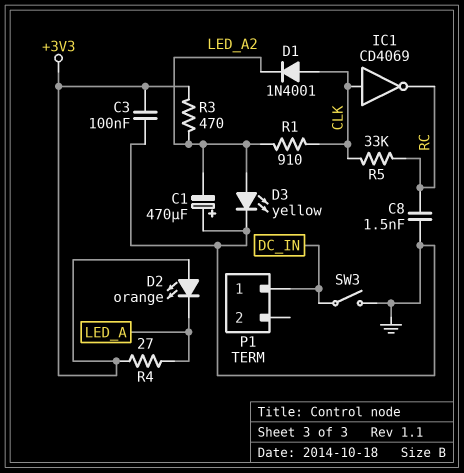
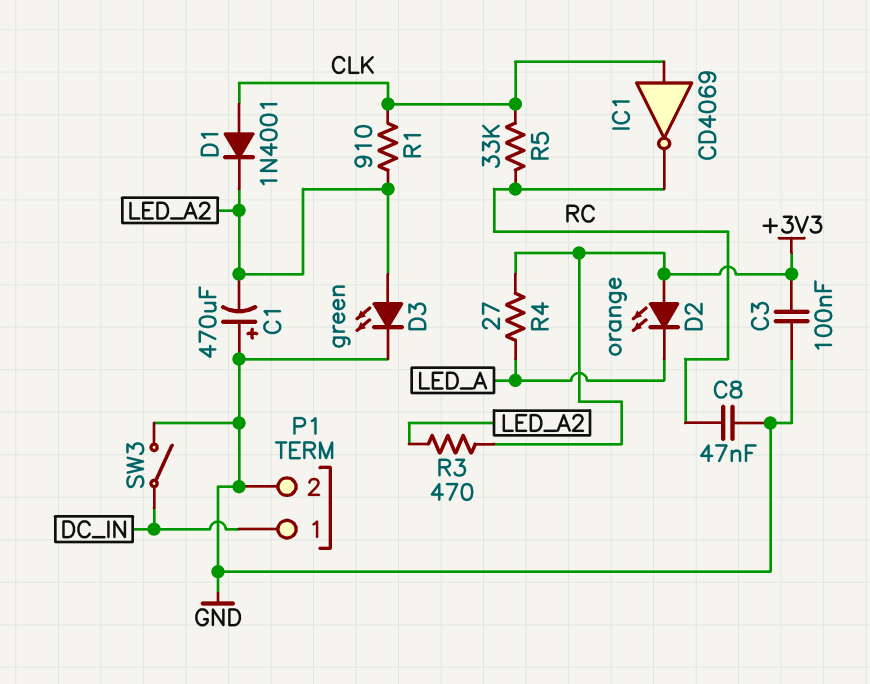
C8: 1.5nF (GND, RC) -> 47nF (GND, RC)
D3: LED yellow (A LED_A2, K GND) -> LED green (A LED_A2, K GND)
P1 pin 2: none -> GND

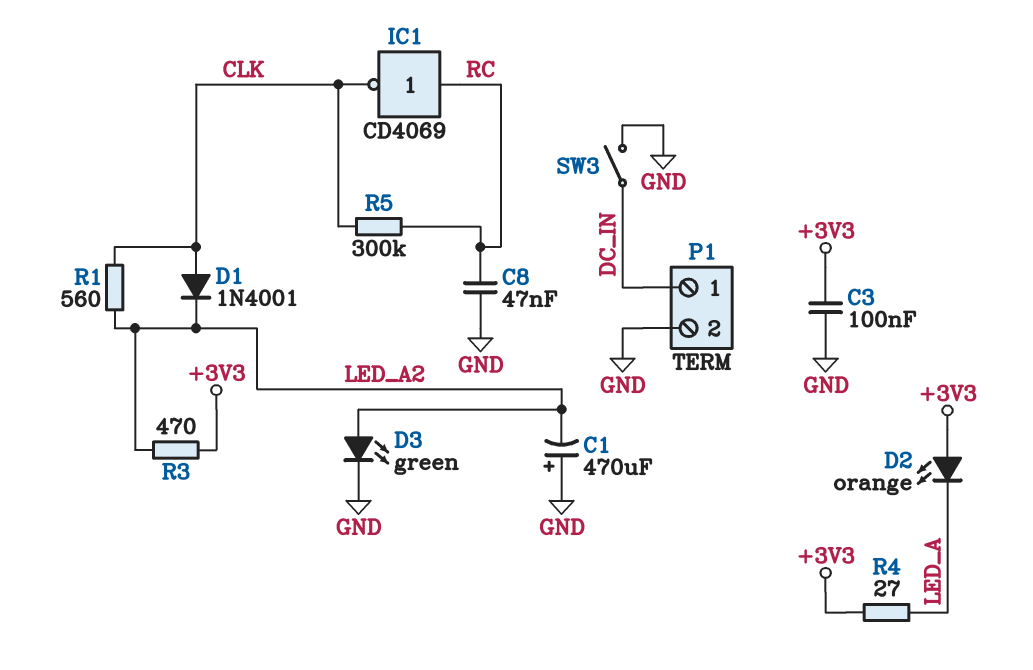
IC1: NOT CD4069 (in CLK, out RC) -> NOT CD4069 (in RC, out CLK)
R1: 910 (CLK, LED_A2) -> 560 (CLK, LED_A2)
R5: 33k (CLK, RC) -> 300k (CLK, RC)

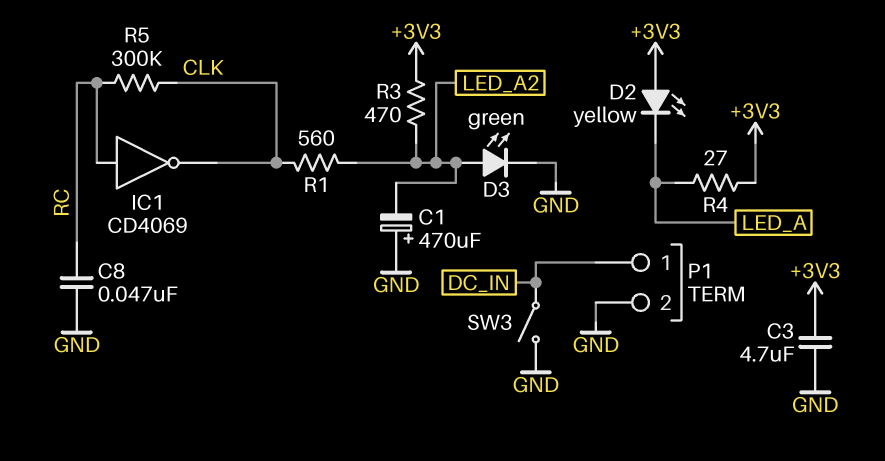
C3: 100nF (+3V3, GND) -> 4.7uF (+3V3, GND)
D1: diode 1N4001 (A CLK, K LED_A2) -> none
D2: LED orange (A +3V3, K LED_A) -> LED yellow (A +3V3, K LED_A)

